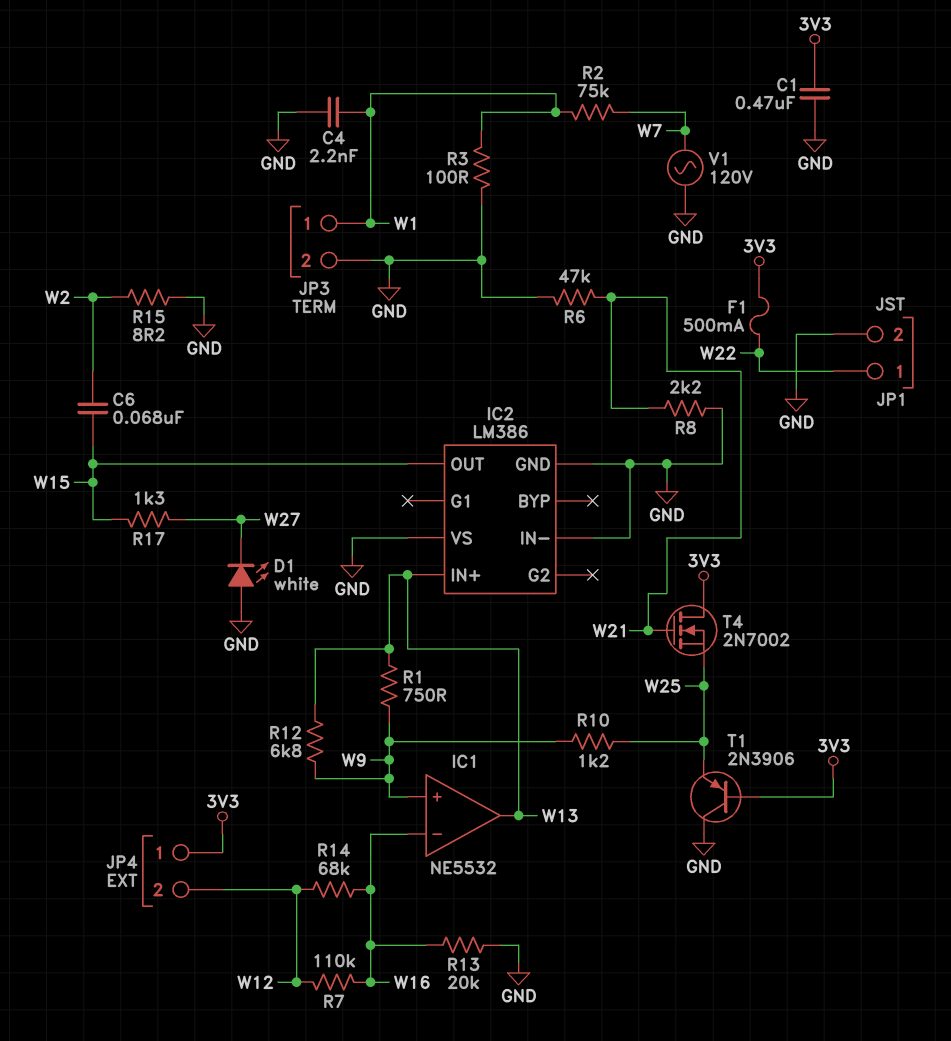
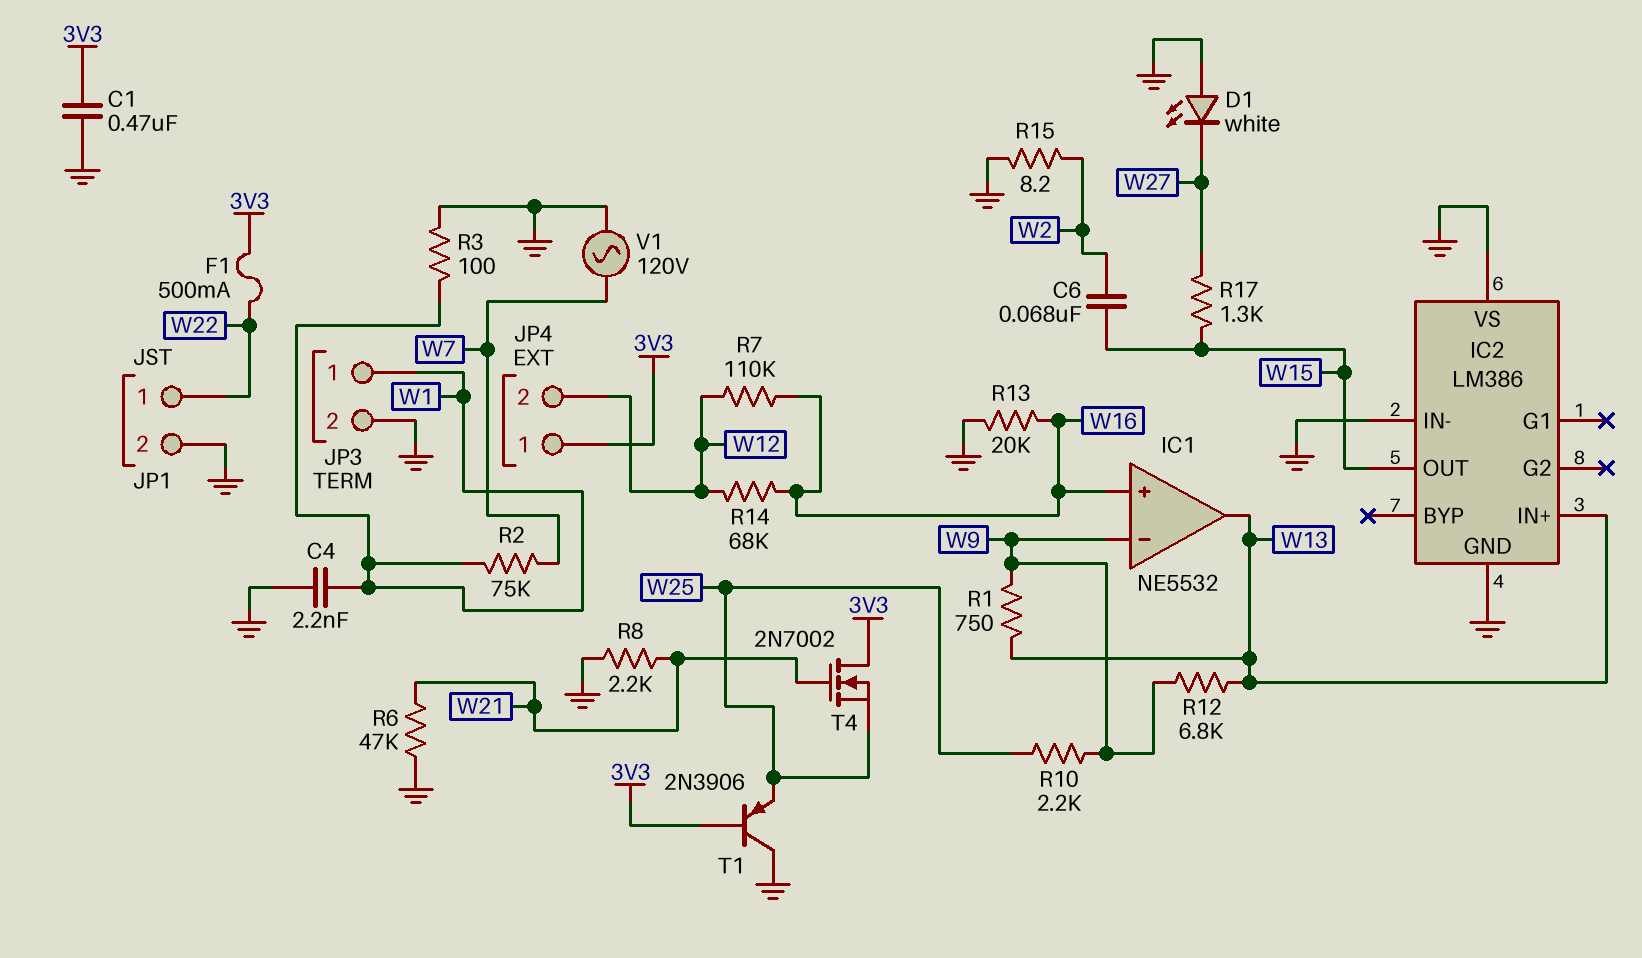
IC1 pin in+: W9 -> W16
IC1 pin in-: W16 -> W9
R10: 1.2k (W9, W25) -> 2.2k (W9, W25)

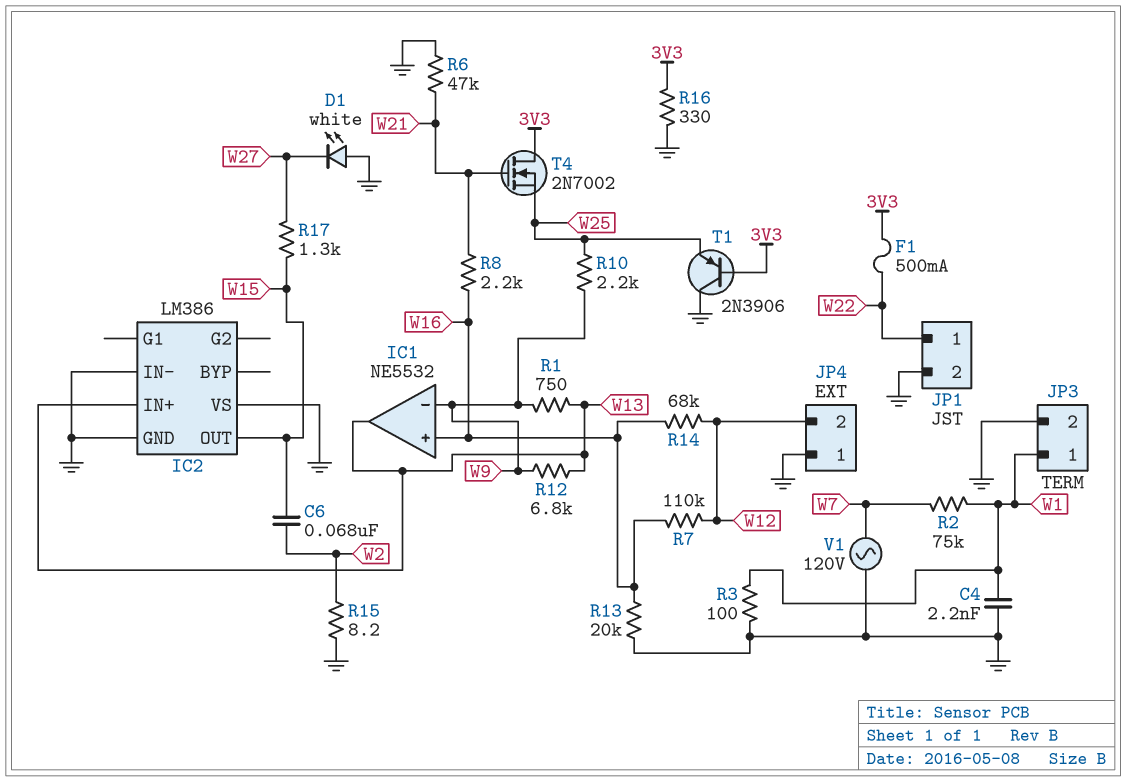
C1: 470nF (3V3, GND) -> none
JP4 pin 1: 3V3 -> GND
R8: 2.2k (GND, W21) -> 2.2k (W16, W21)
R16: none -> 330 (3V3, GND)

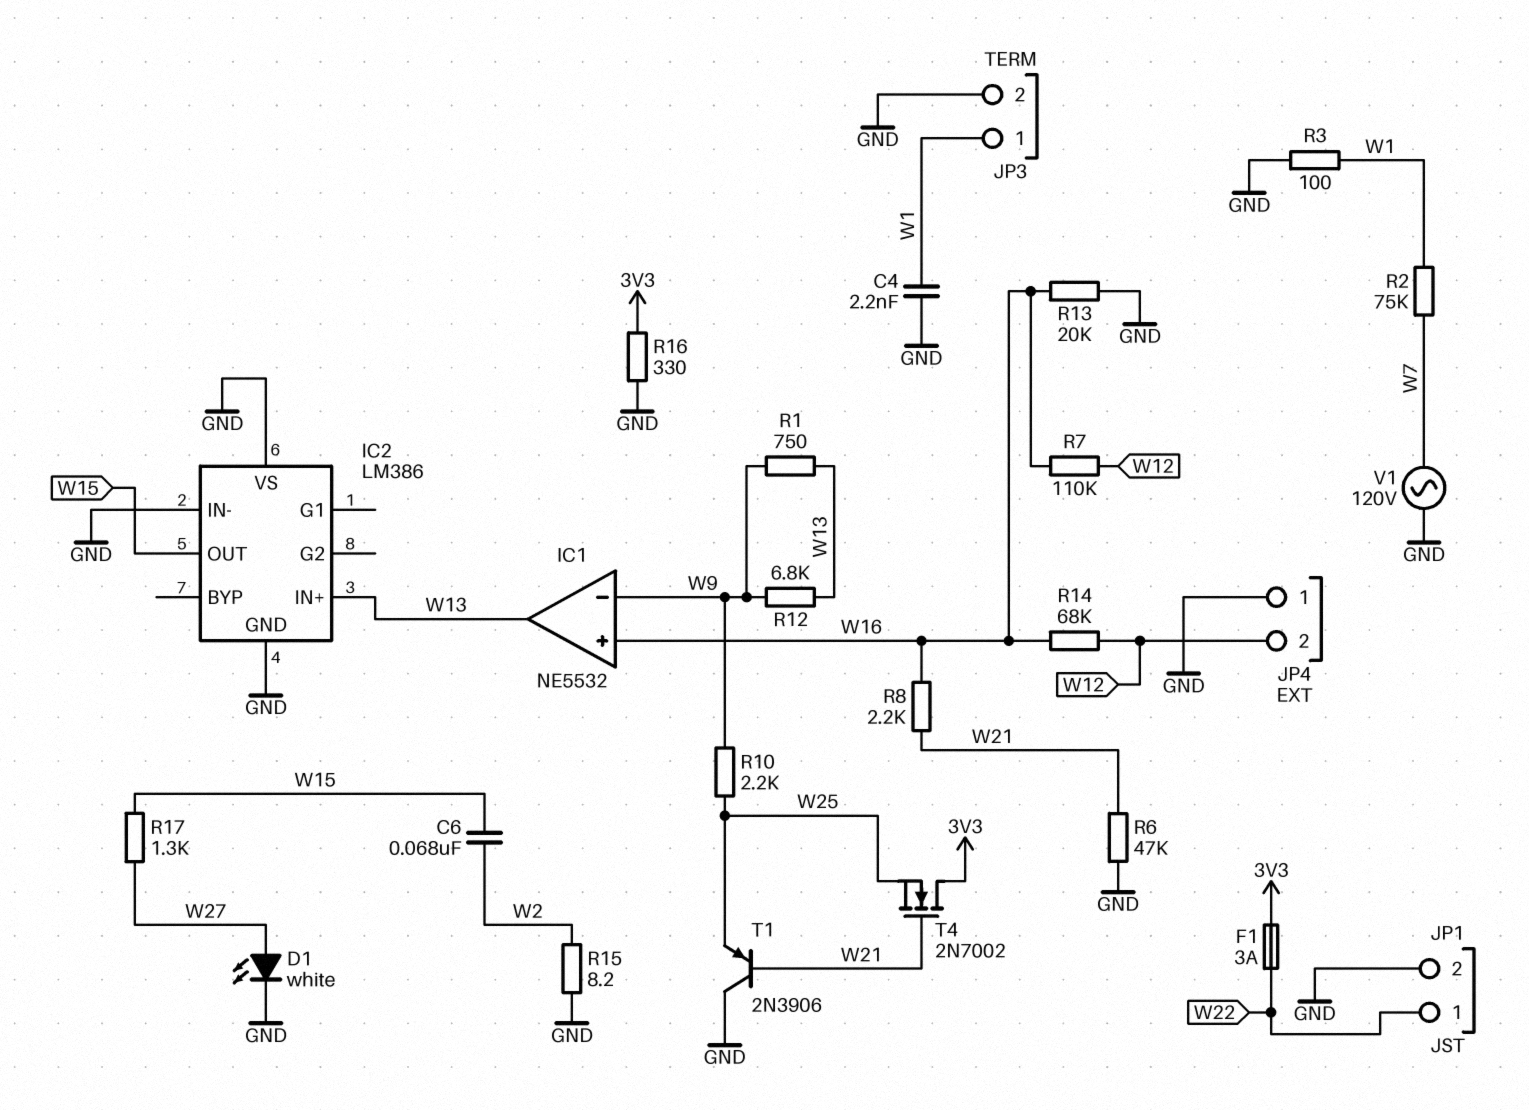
D1: LED white (A GND, K W27) -> LED white (A W27, K GND)
F1: 500mA (3V3, W22) -> 3A (3V3, W22)
T1: PNP 2N3906 (B 3V3, C GND, E W25) -> PNP 2N3906 (B W21, C GND, E W25)

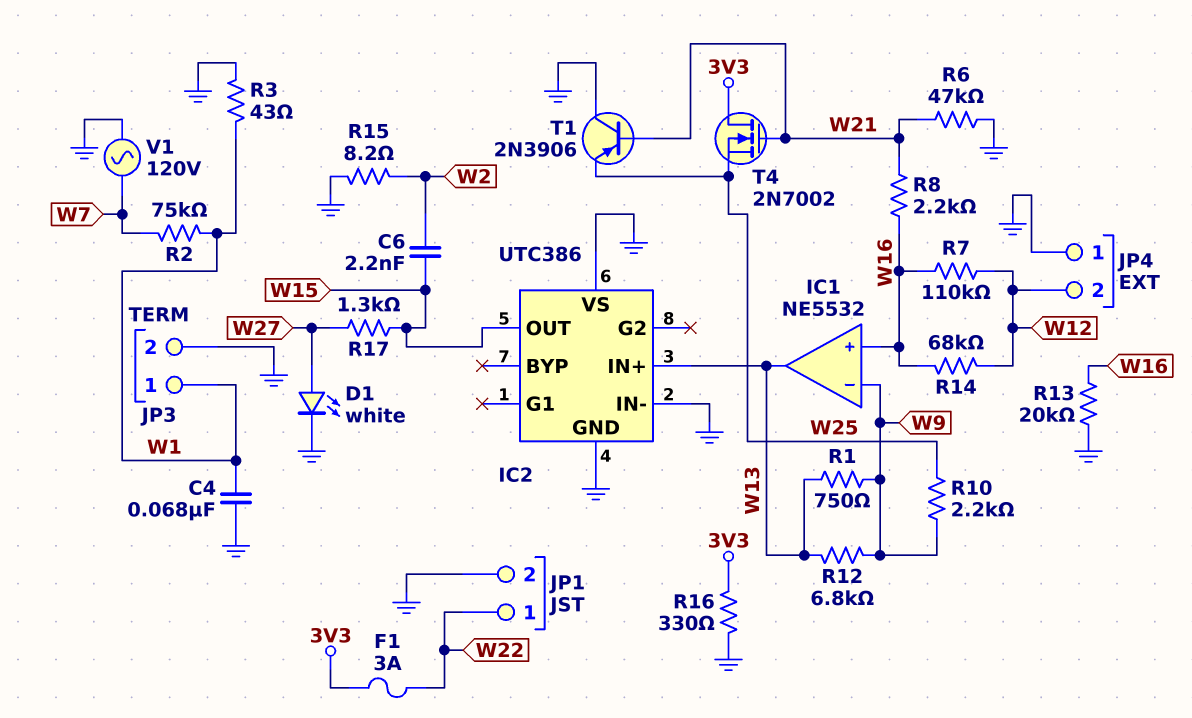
C4: 2.2nF (GND, W1) -> 68nF (GND, W1)
C6: 68nF (W2, W15) -> 2.2nF (W2, W15)
IC2: LM386 -> UTC386
R3: 100 (GND, W1) -> 43 (GND, W1)

